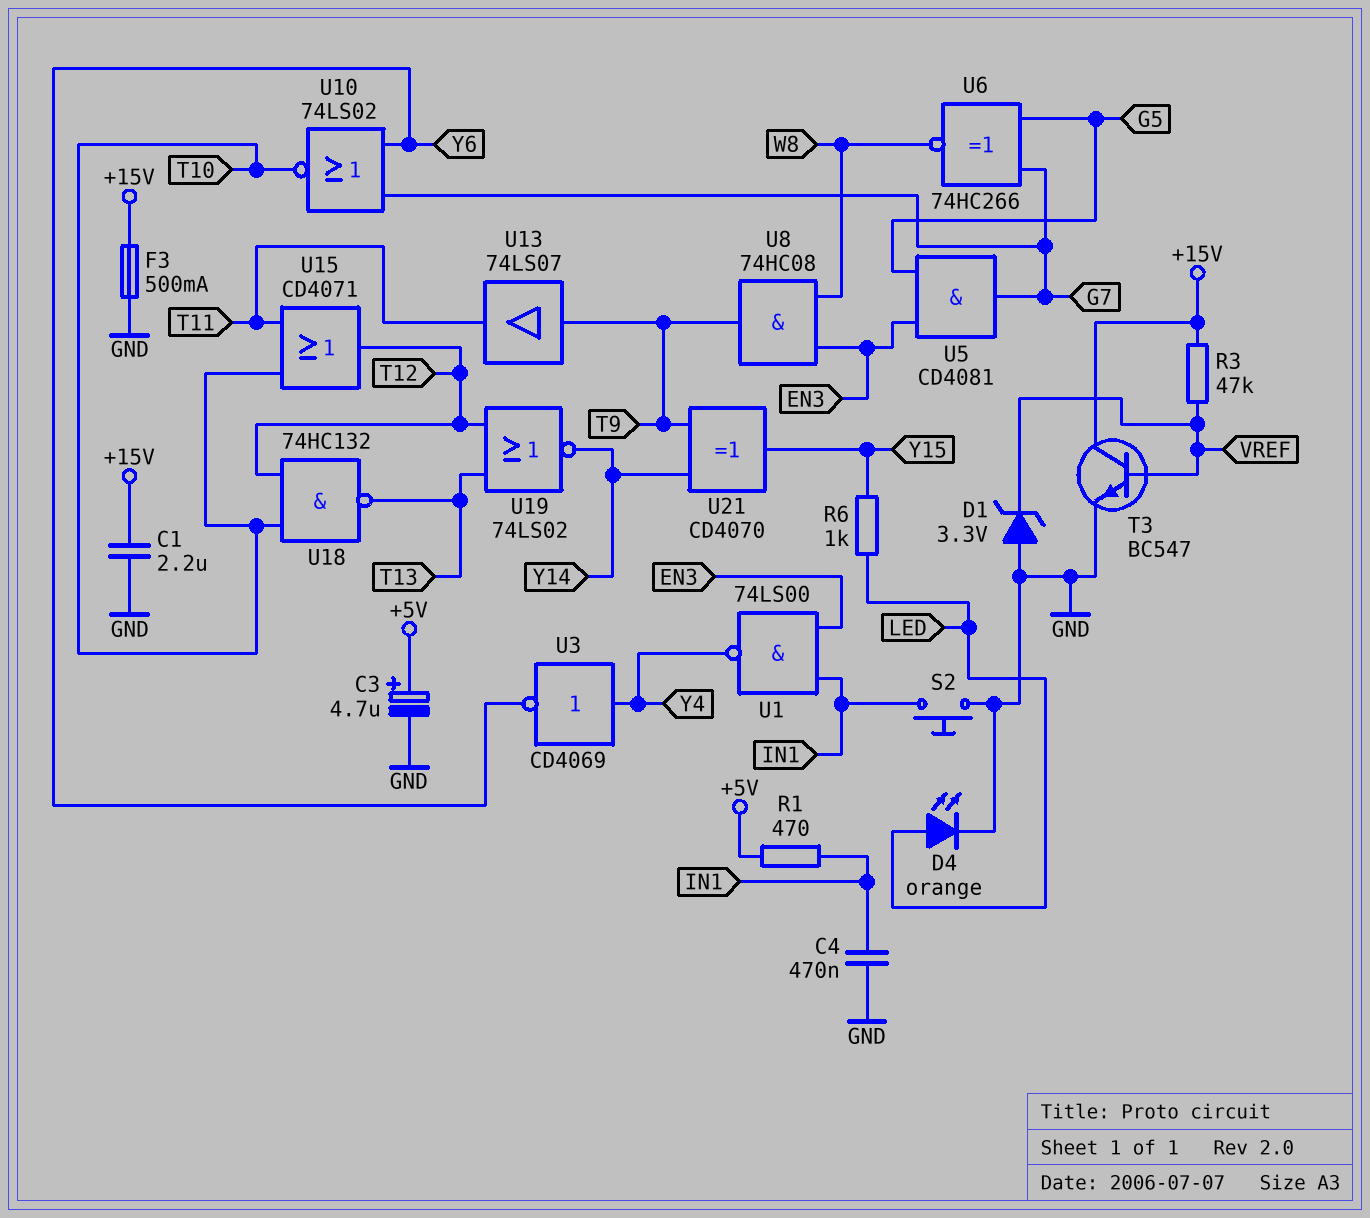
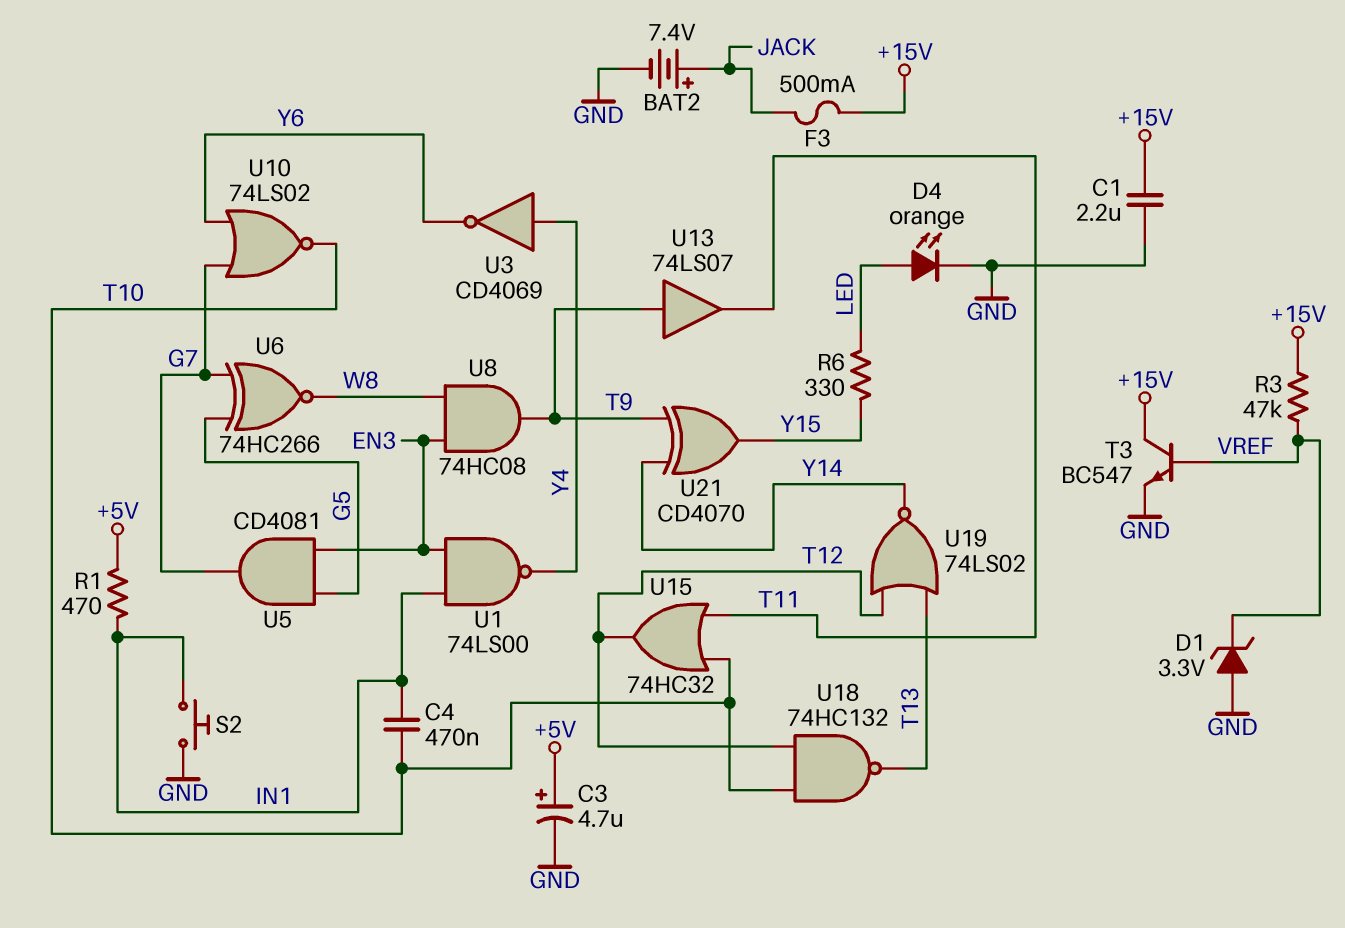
BAT2: none -> 7.4V (plus JACK, minus GND)
C4: 470nF (GND, IN1) -> 470nF (IN1, T10)
F3: 500mA (+15V, GND) -> 500mA (+15V, JACK)
R6: 1k (LED, Y15) -> 330 (LED, Y15)
U15: OR CD4071 (in T10, in T11, out T12) -> OR 74HC32 (in T10, in T11, out T12)

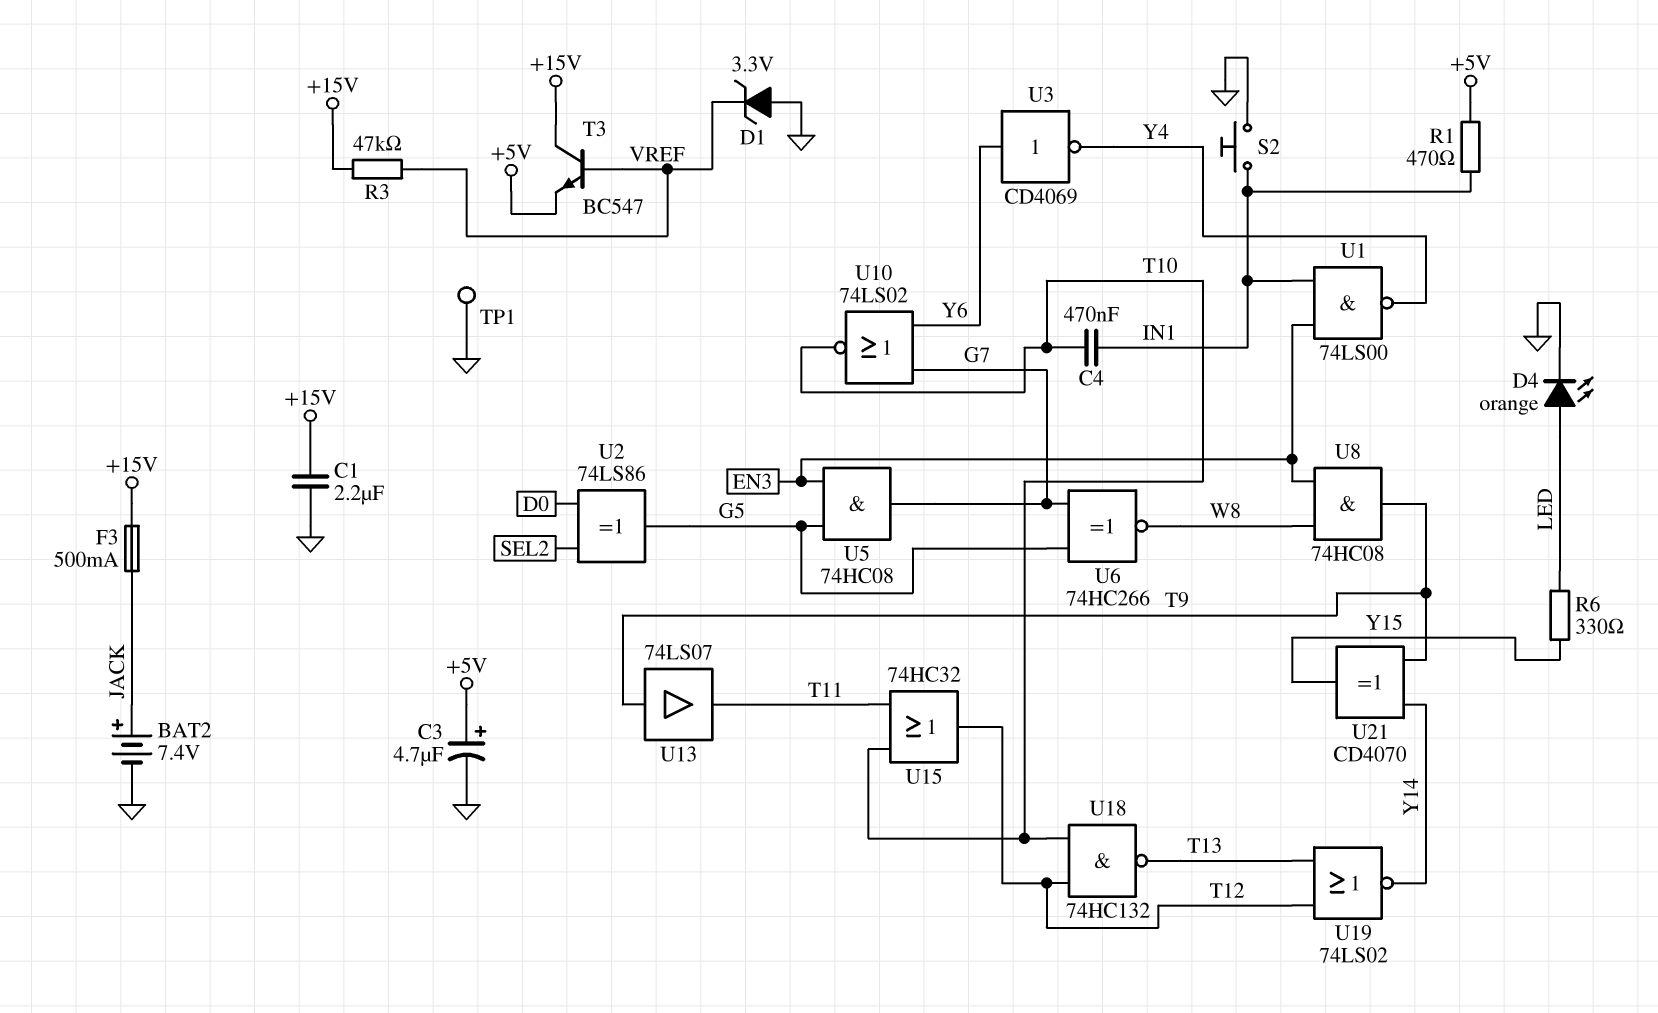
T3: NPN BC547 (B VREF, C +15V, E GND) -> NPN BC547 (B VREF, C +15V, E +5V)
TP1: none -> test point (GND)
U2: none -> XOR 74LS86 (in D0, in SEL2, out G5)
U3: NOT CD4069 (in Y4, out Y6) -> NOT CD4069 (in Y6, out Y4)
U5: AND CD4081 (in EN3, in G5, out G7) -> AND 74HC08 (in EN3, in G5, out G7)

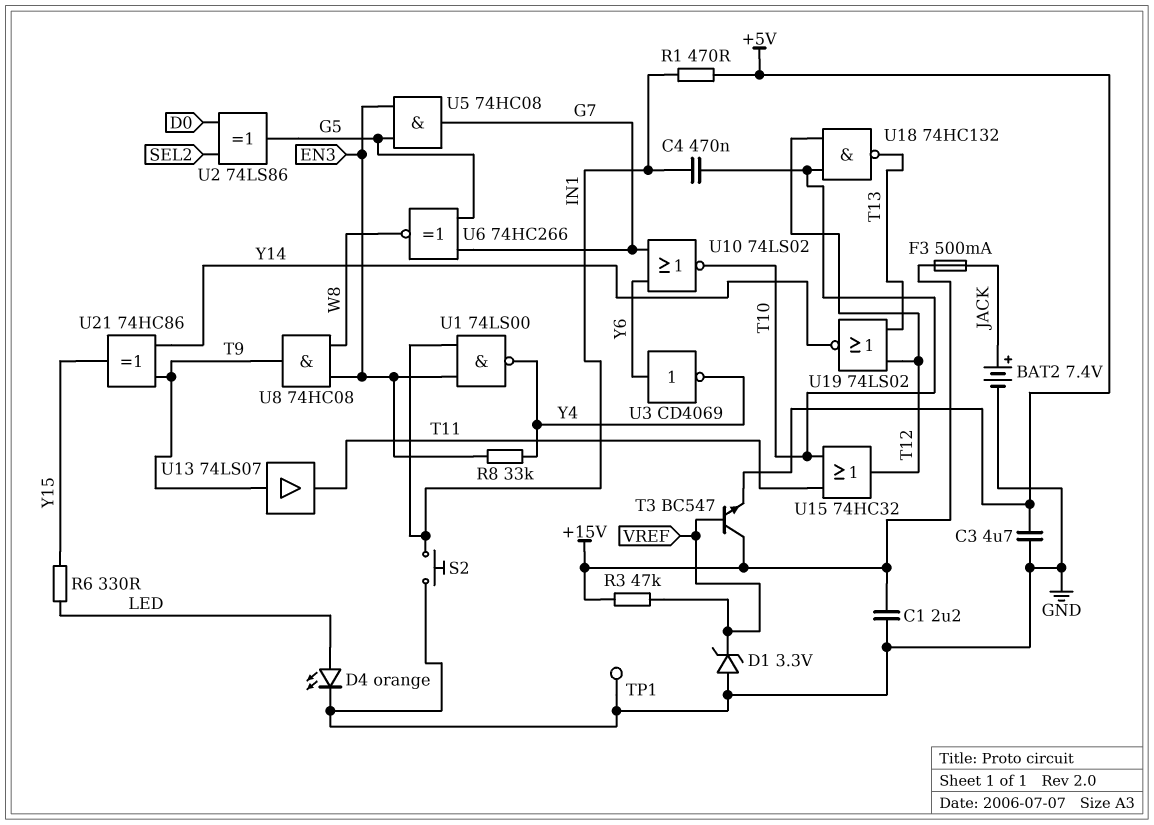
C3: 4.7uF (plus +5V, minus GND) -> 4.7uF (+5V, GND)
R8: none -> 33k (EN3, Y4)
U21: XOR CD4070 (in T9, in Y14, out Y15) -> XOR 74HC86 (in T9, in Y14, out Y15)

